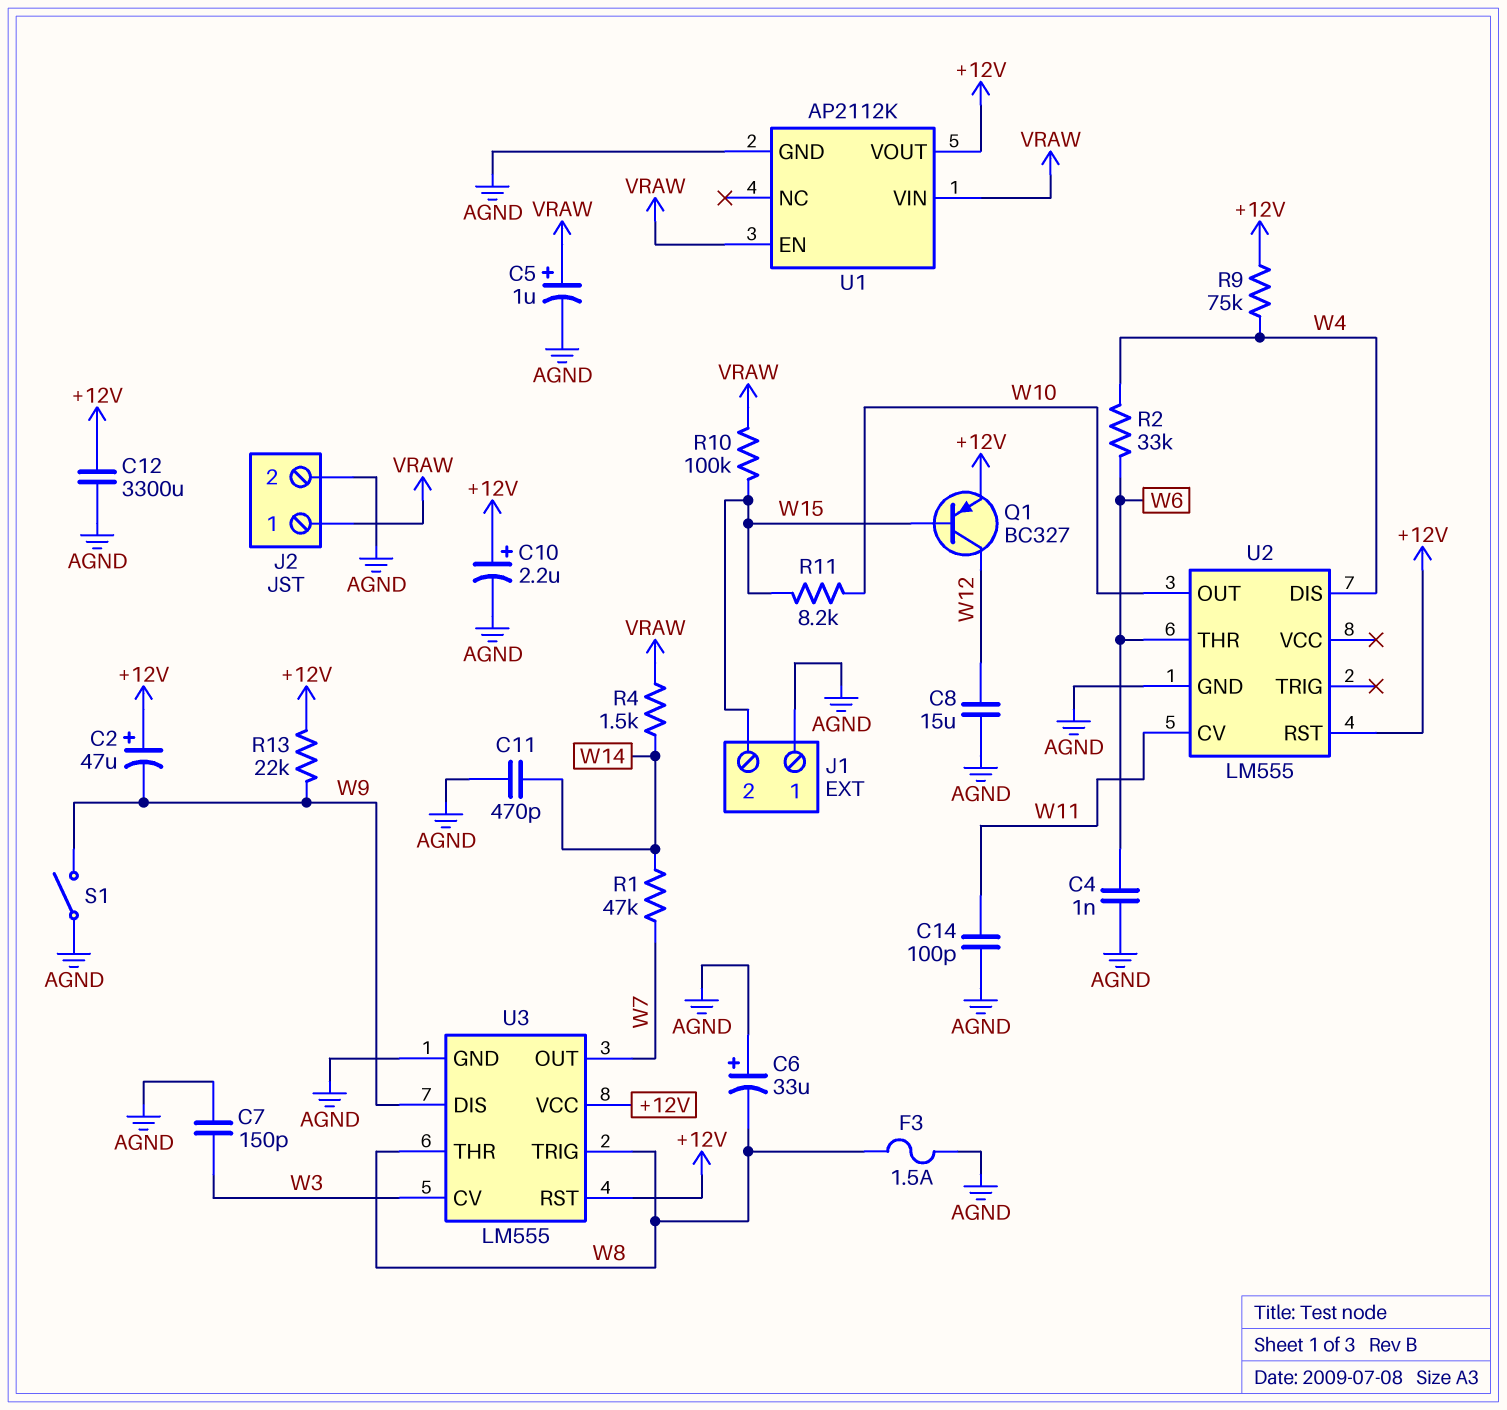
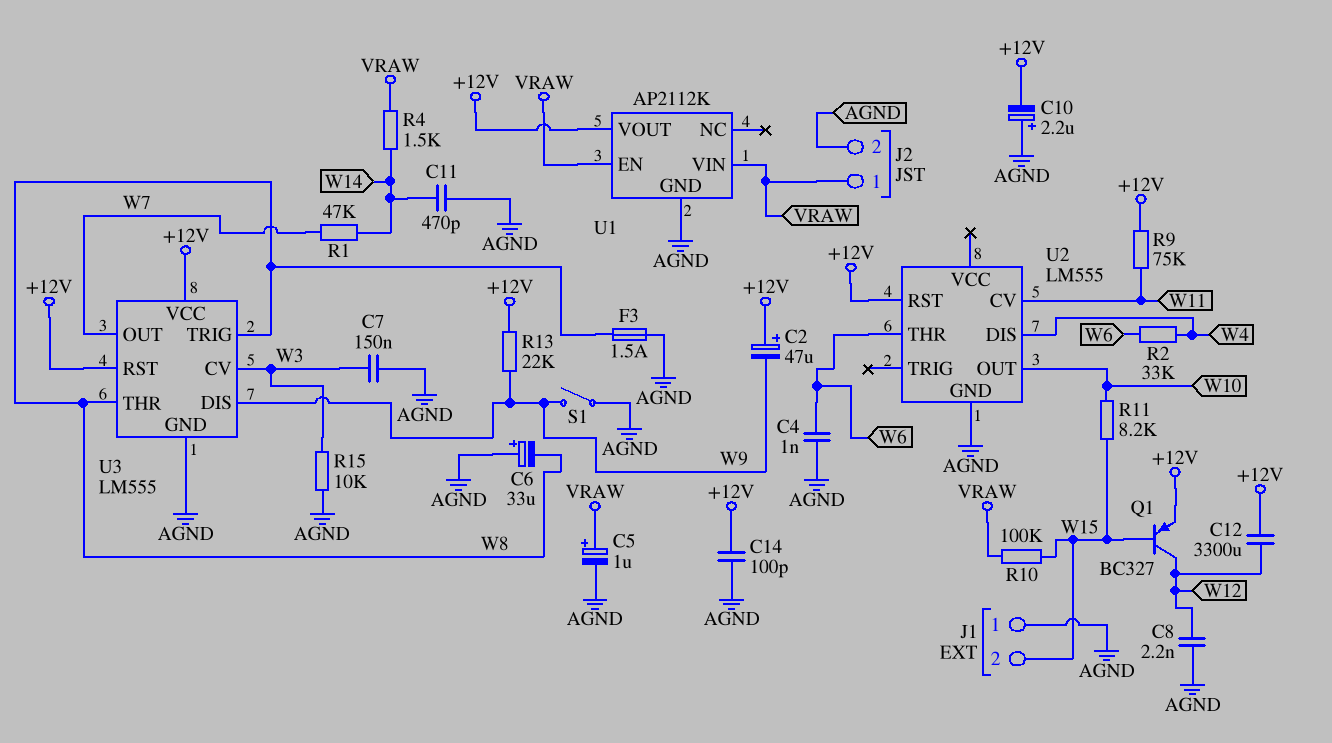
C7: 150pF (AGND, W3) -> 150nF (AGND, W3)
C8: 15uF (AGND, W12) -> 2.2nF (AGND, W12)
C10: 2.2uF (plus +12V, minus AGND) -> 2.2uF (plus AGND, minus +12V)
C12: 3300uF (+12V, AGND) -> 3300uF (+12V, W12)
C14: 100pF (AGND, W11) -> 100pF (+12V, AGND)
R9: 75k (+12V, W4) -> 75k (+12V, W11)
R15: none -> 10k (AGND, W3)

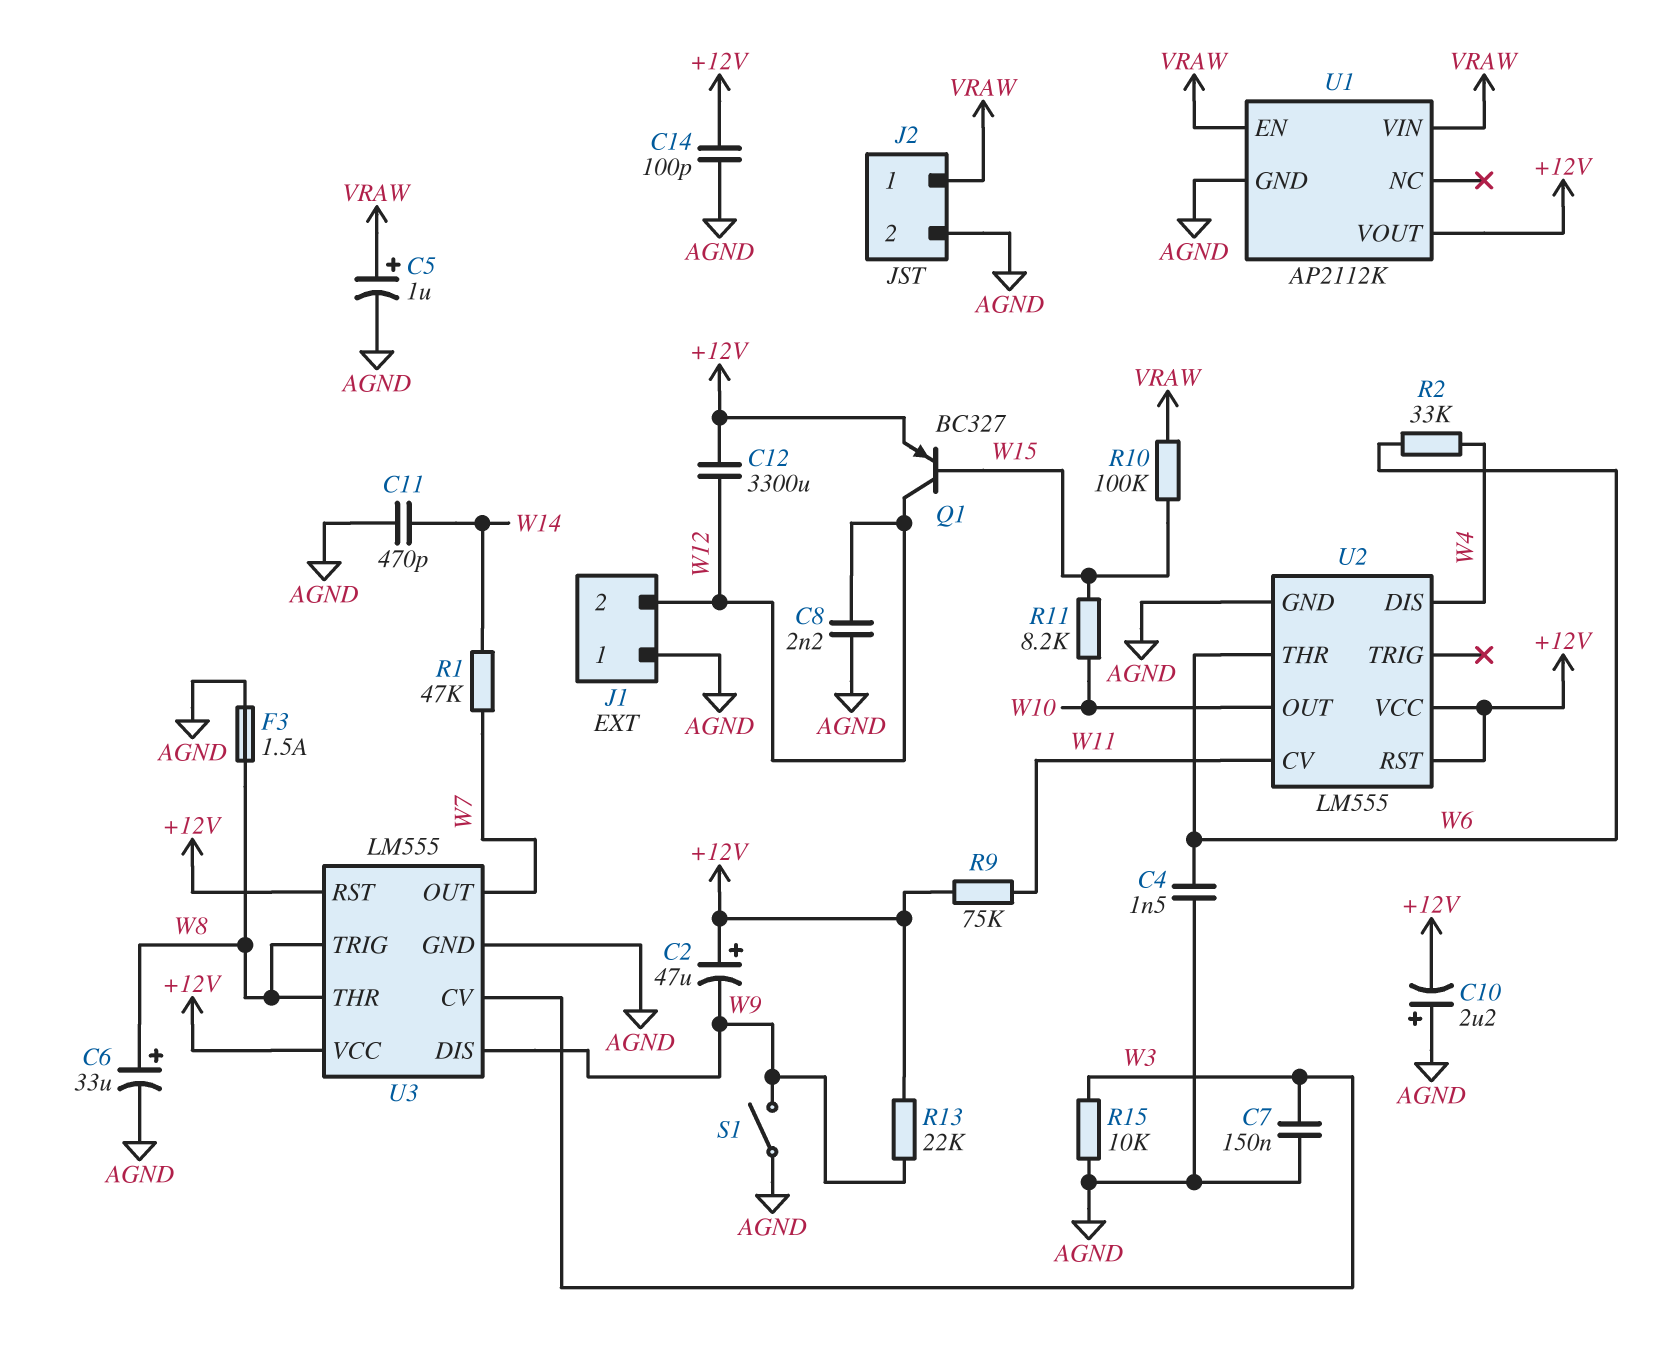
C4: 1nF (AGND, W6) -> 1.5nF (AGND, W6)
C6: 33uF (plus AGND, minus W8) -> 33uF (plus W8, minus AGND)
J1 pin 2: W15 -> W12
R4: 1.5k (VRAW, W14) -> none
U2 pin VCC: none -> +12V

